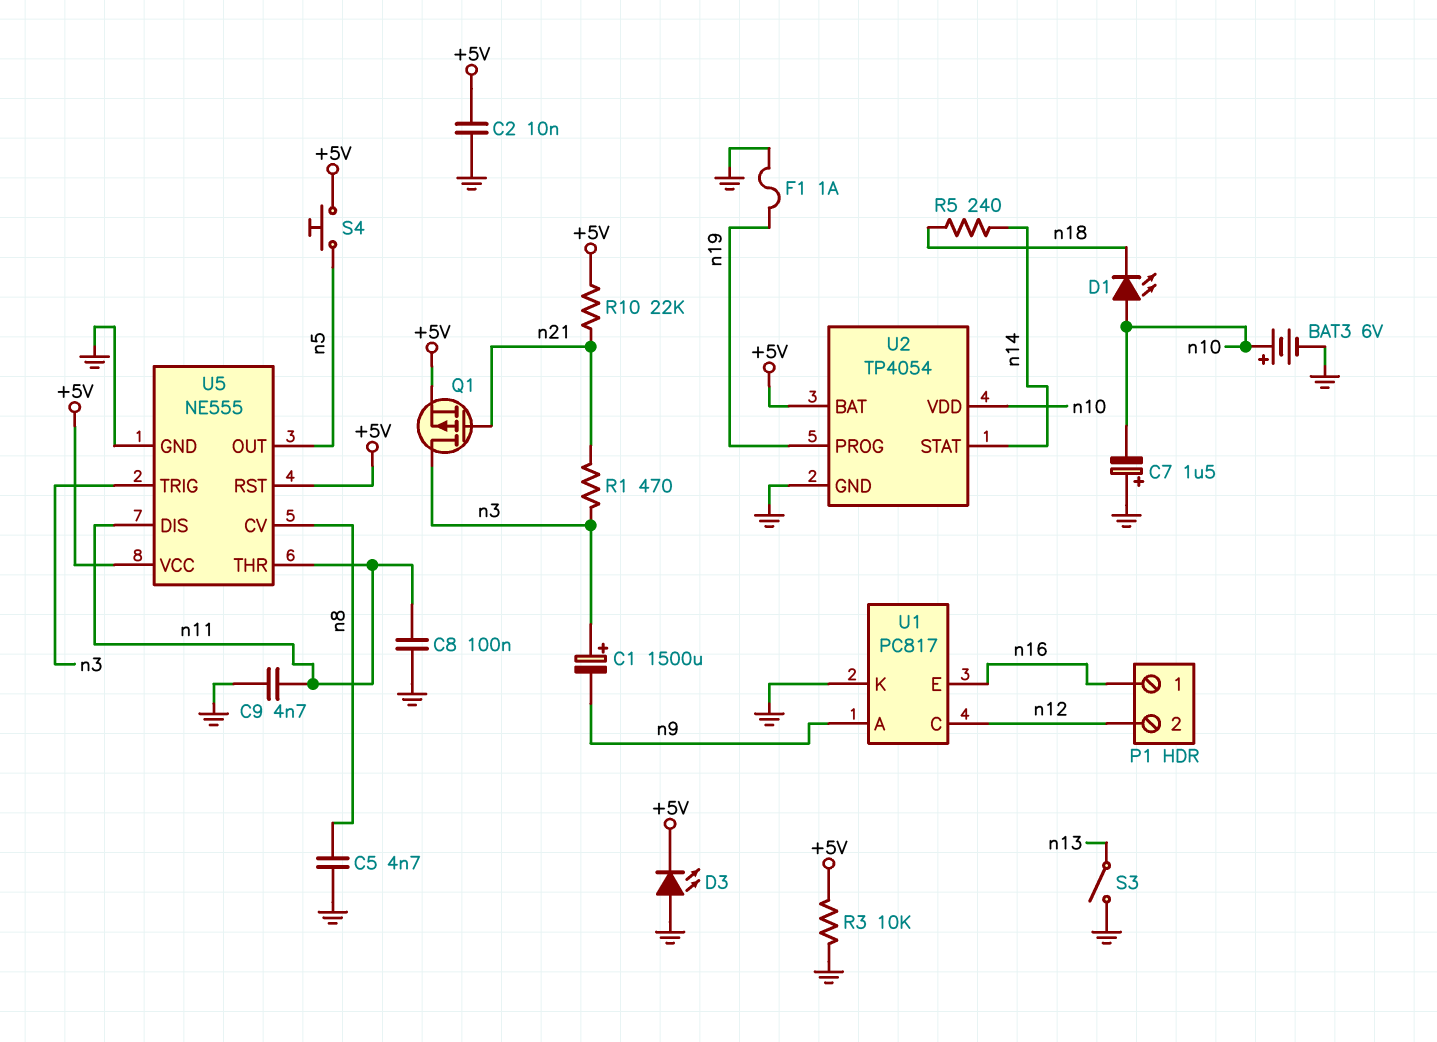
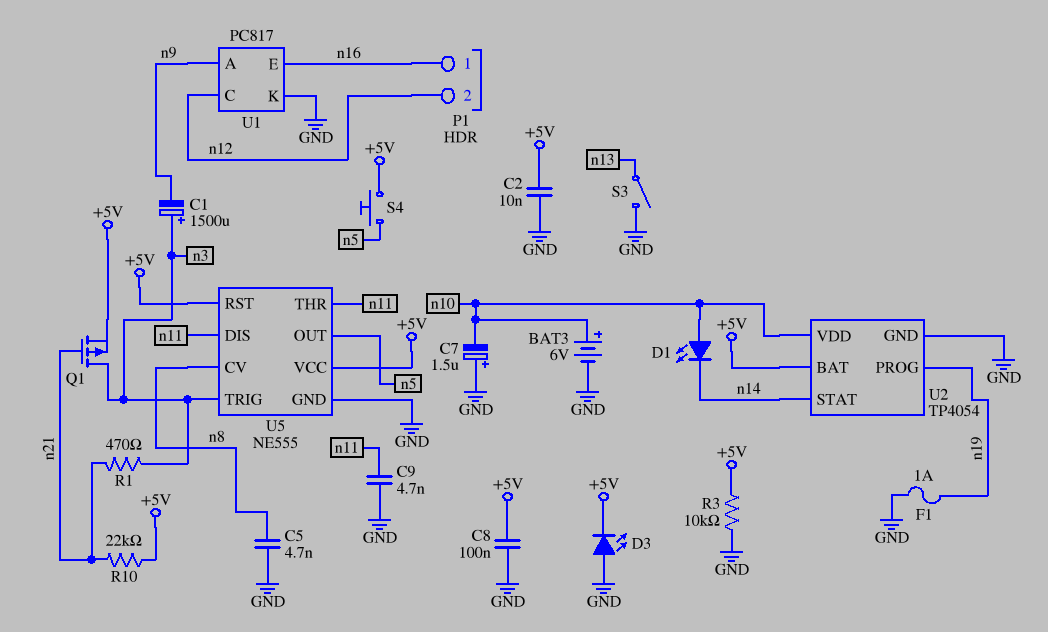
C8: 100nF (GND, n11) -> 100nF (+5V, GND)
D1: LED (A n10, K n18) -> LED (A n10, K n14)
R5: 240 (n14, n18) -> none

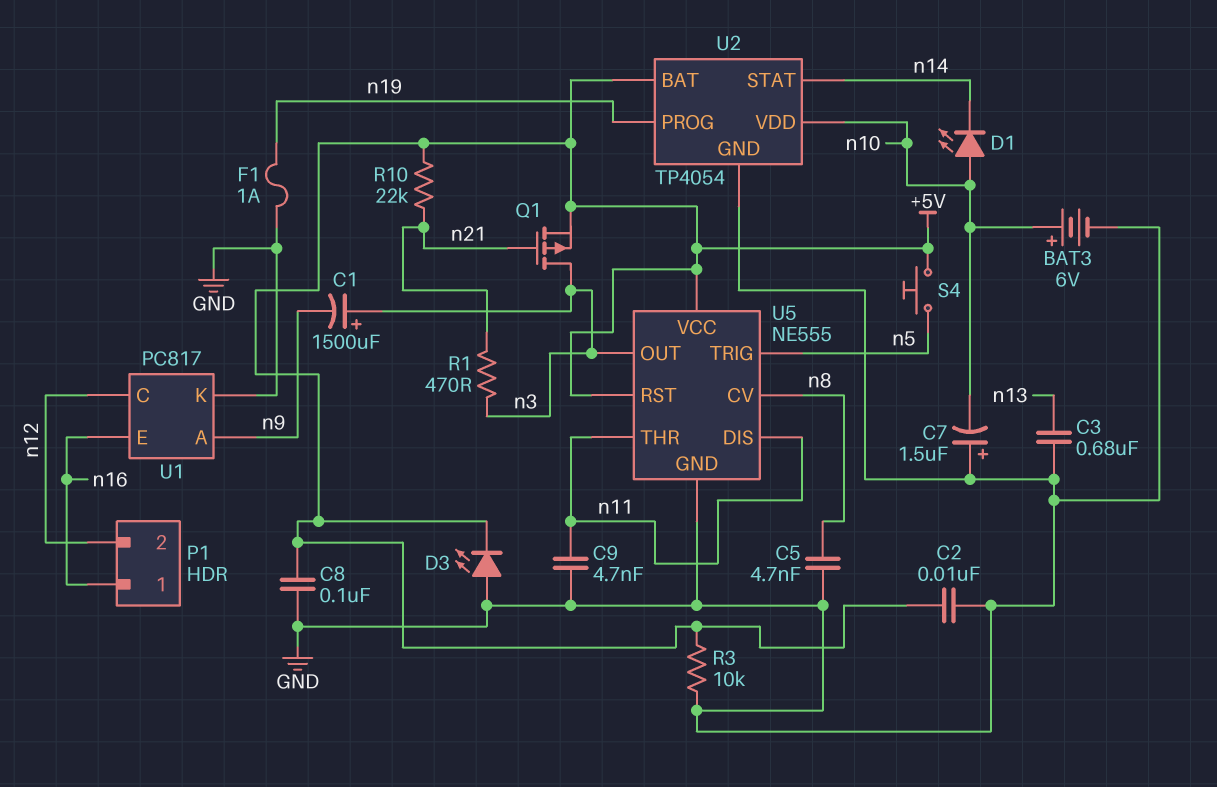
C3: none -> 680nF (GND, n13)
S3: switch (GND, n13) -> none
U5 pin OUT: n5 -> n3
U5 pin TRIG: n3 -> n5

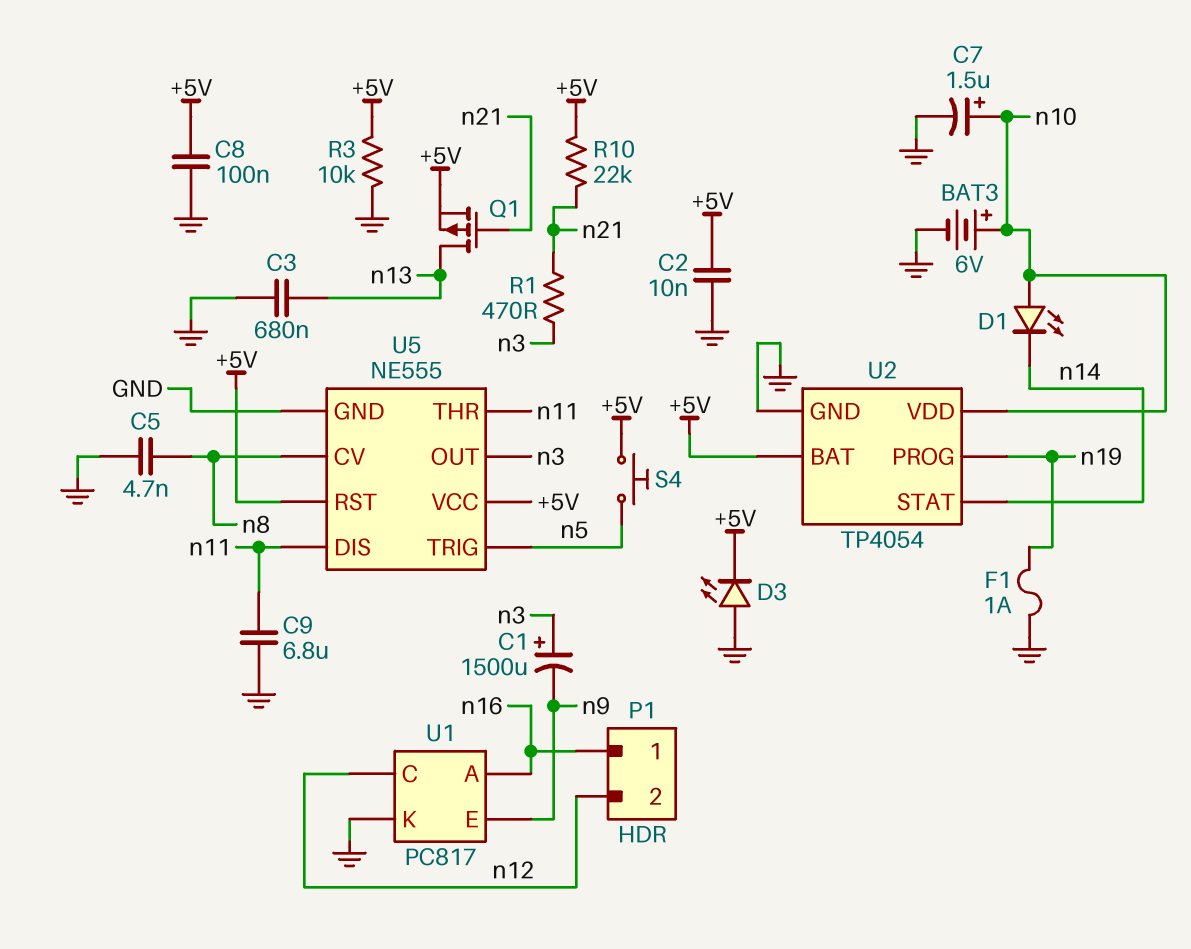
C7: 1.5uF (plus GND, minus n10) -> 1.5uF (plus n10, minus GND)
C9: 4.7nF (GND, n11) -> 6.8uF (GND, n11)
Q1: PMOS (G n21, D n3, S +5V) -> PMOS (G n21, D n13, S +5V)
U1 pin A: n9 -> n16
U1 pin E: n16 -> n9

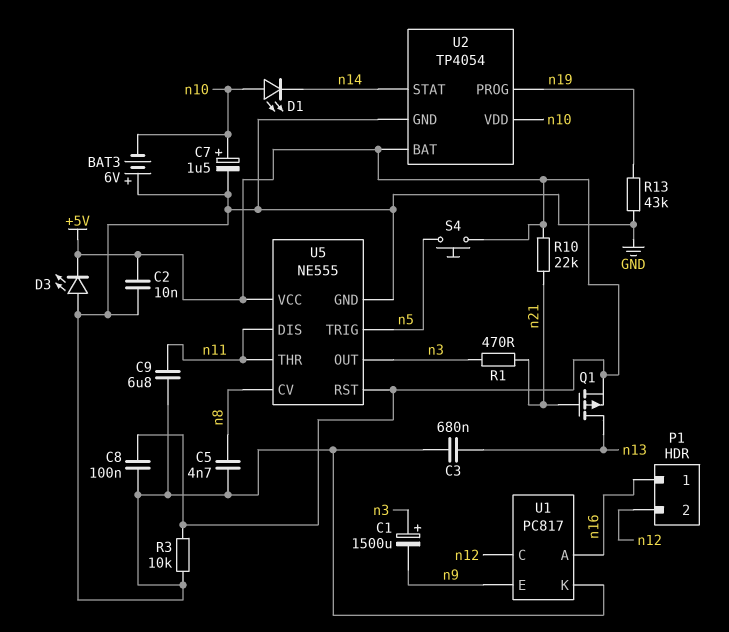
BAT3: 6V (plus n10, minus GND) -> 6V (plus GND, minus n10)
F1: 1A (GND, n19) -> none
R13: none -> 43k (GND, n19)

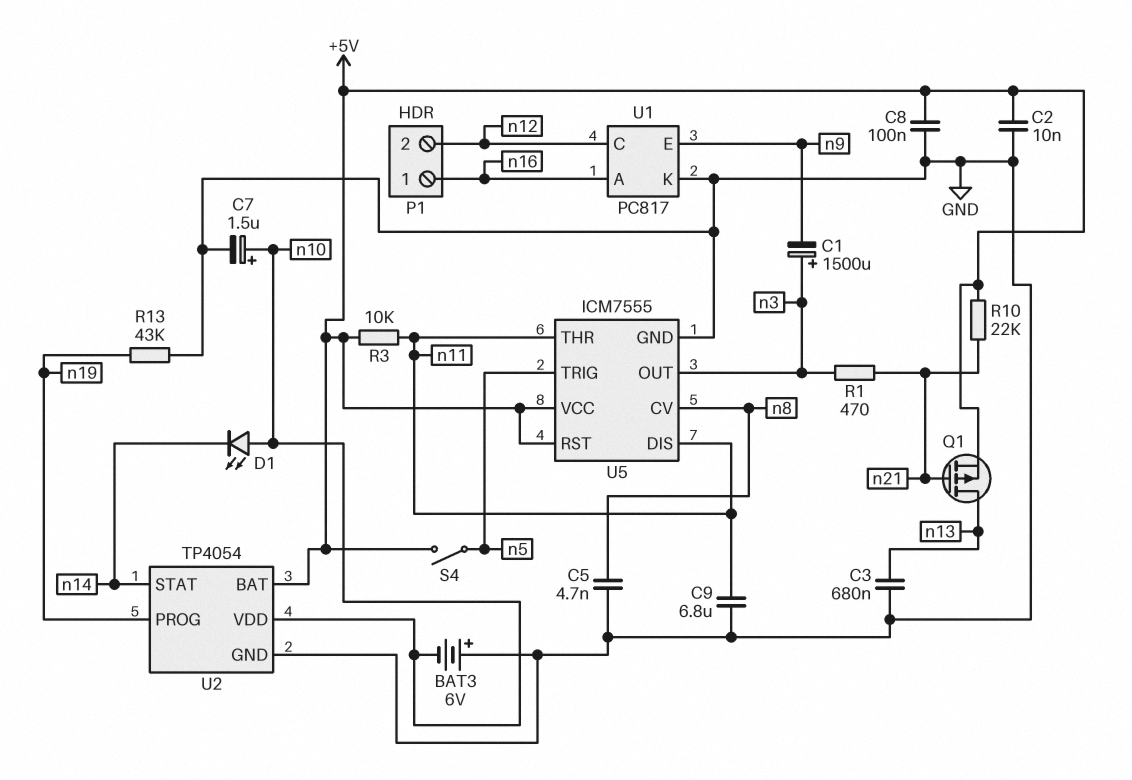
D3: LED (A GND, K +5V) -> none
R3: 10k (+5V, GND) -> 10k (+5V, n11)
S4: button (+5V, n5) -> switch (+5V, n5)
U5: NE555 -> ICM7555

